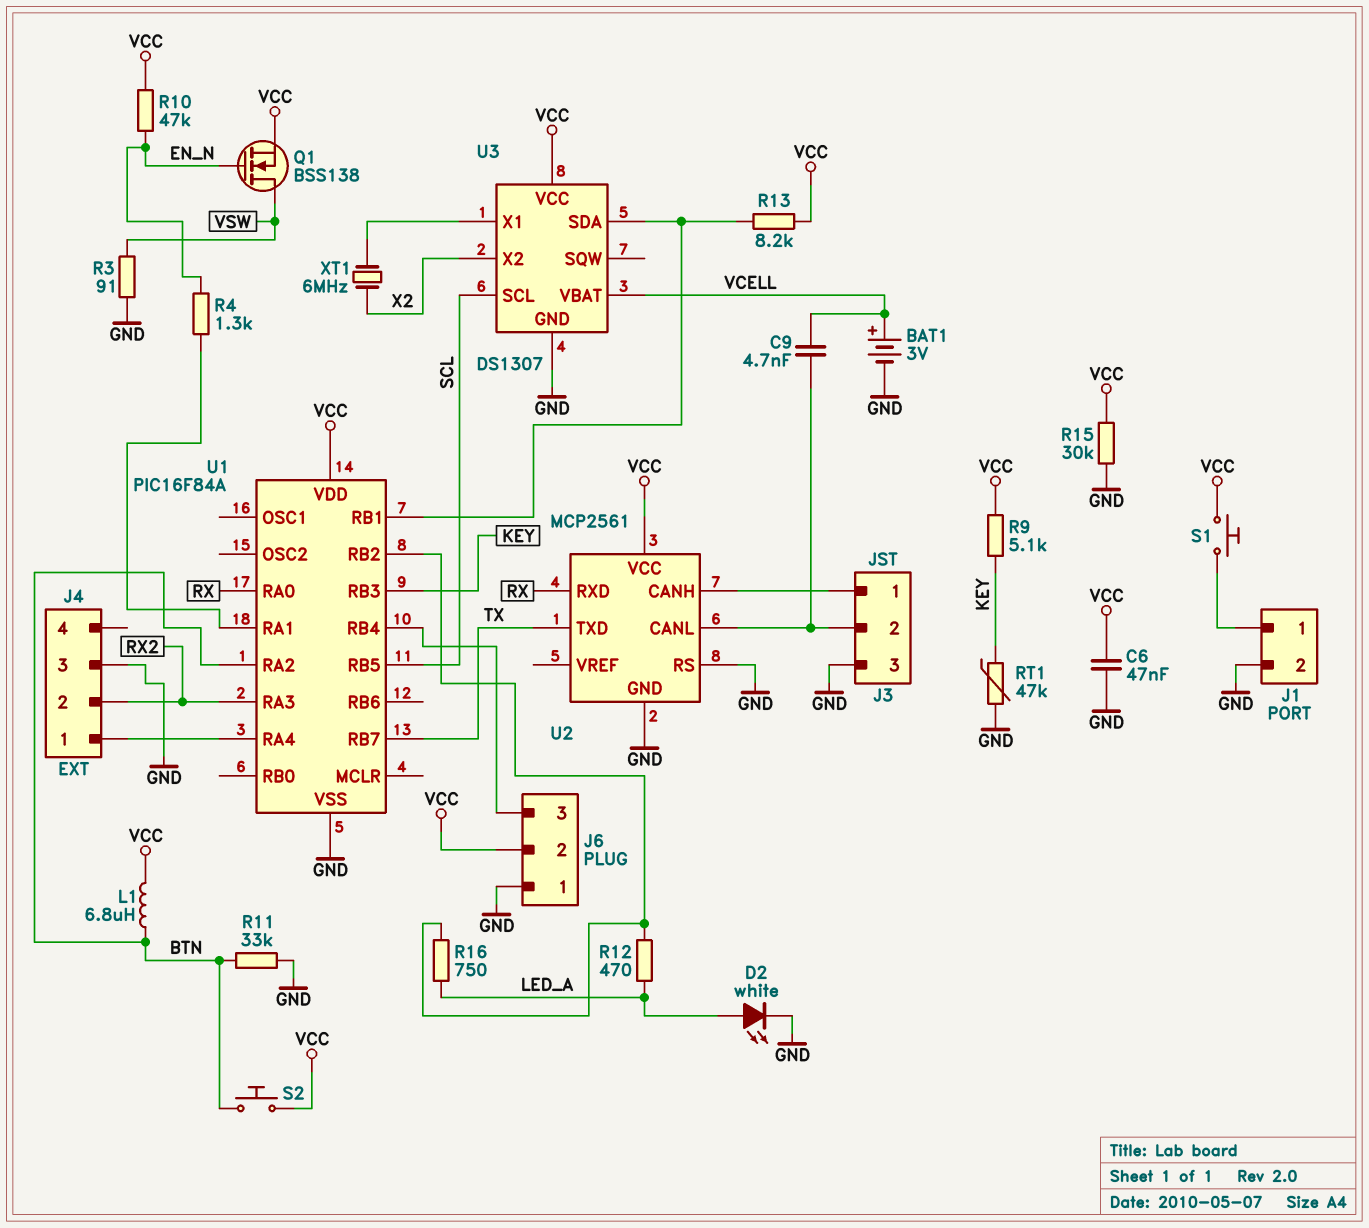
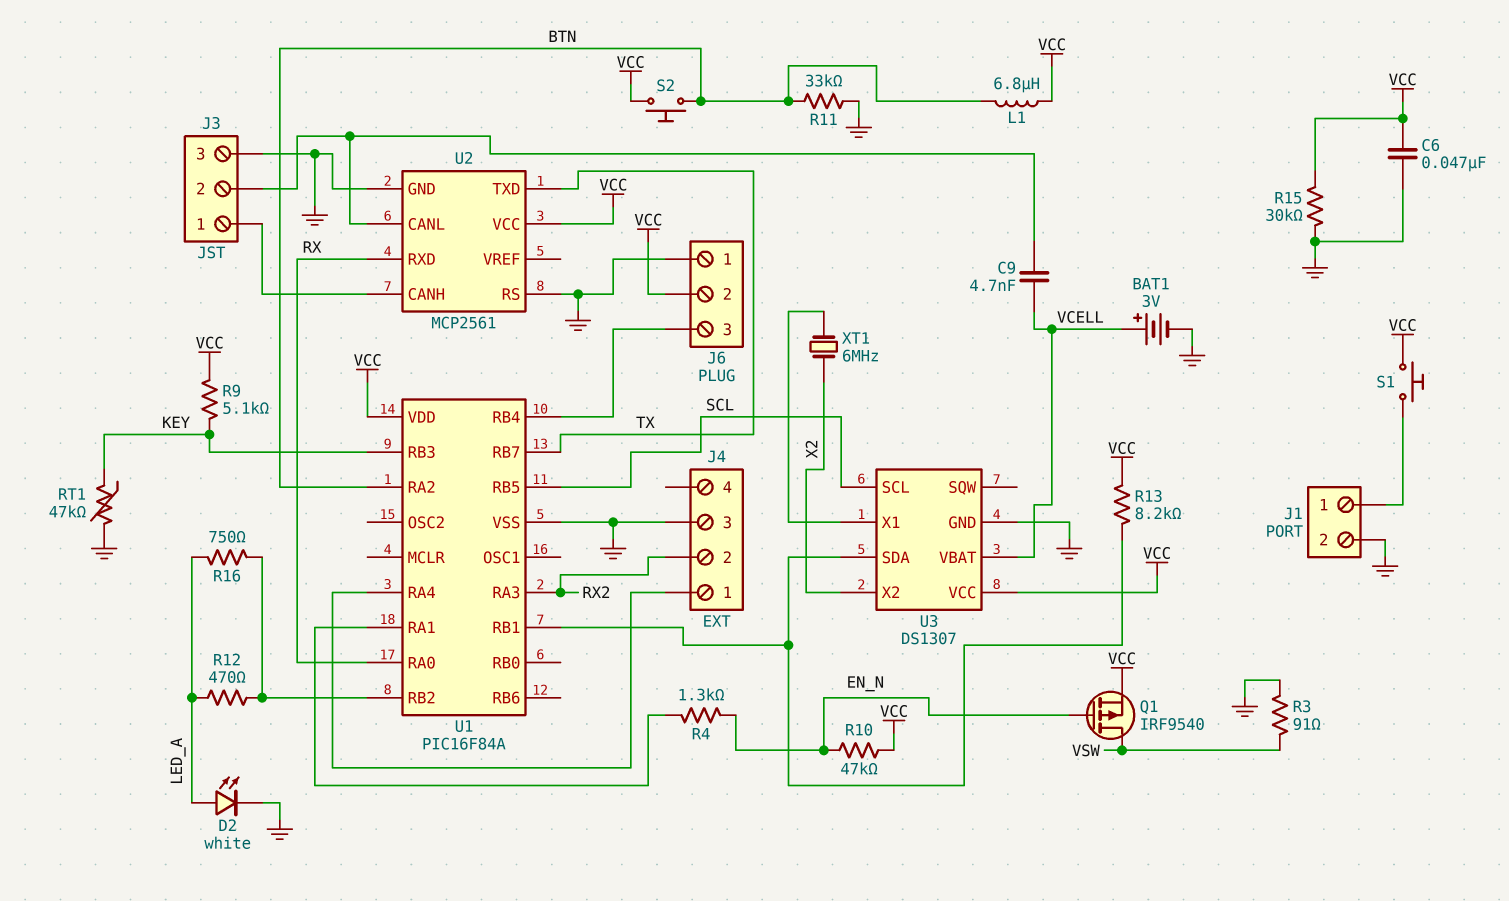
Q1: NMOS BSS138 (G EN_N, D VSW, S VCC) -> PMOS IRF9540 (G EN_N, D VSW, S VCC)

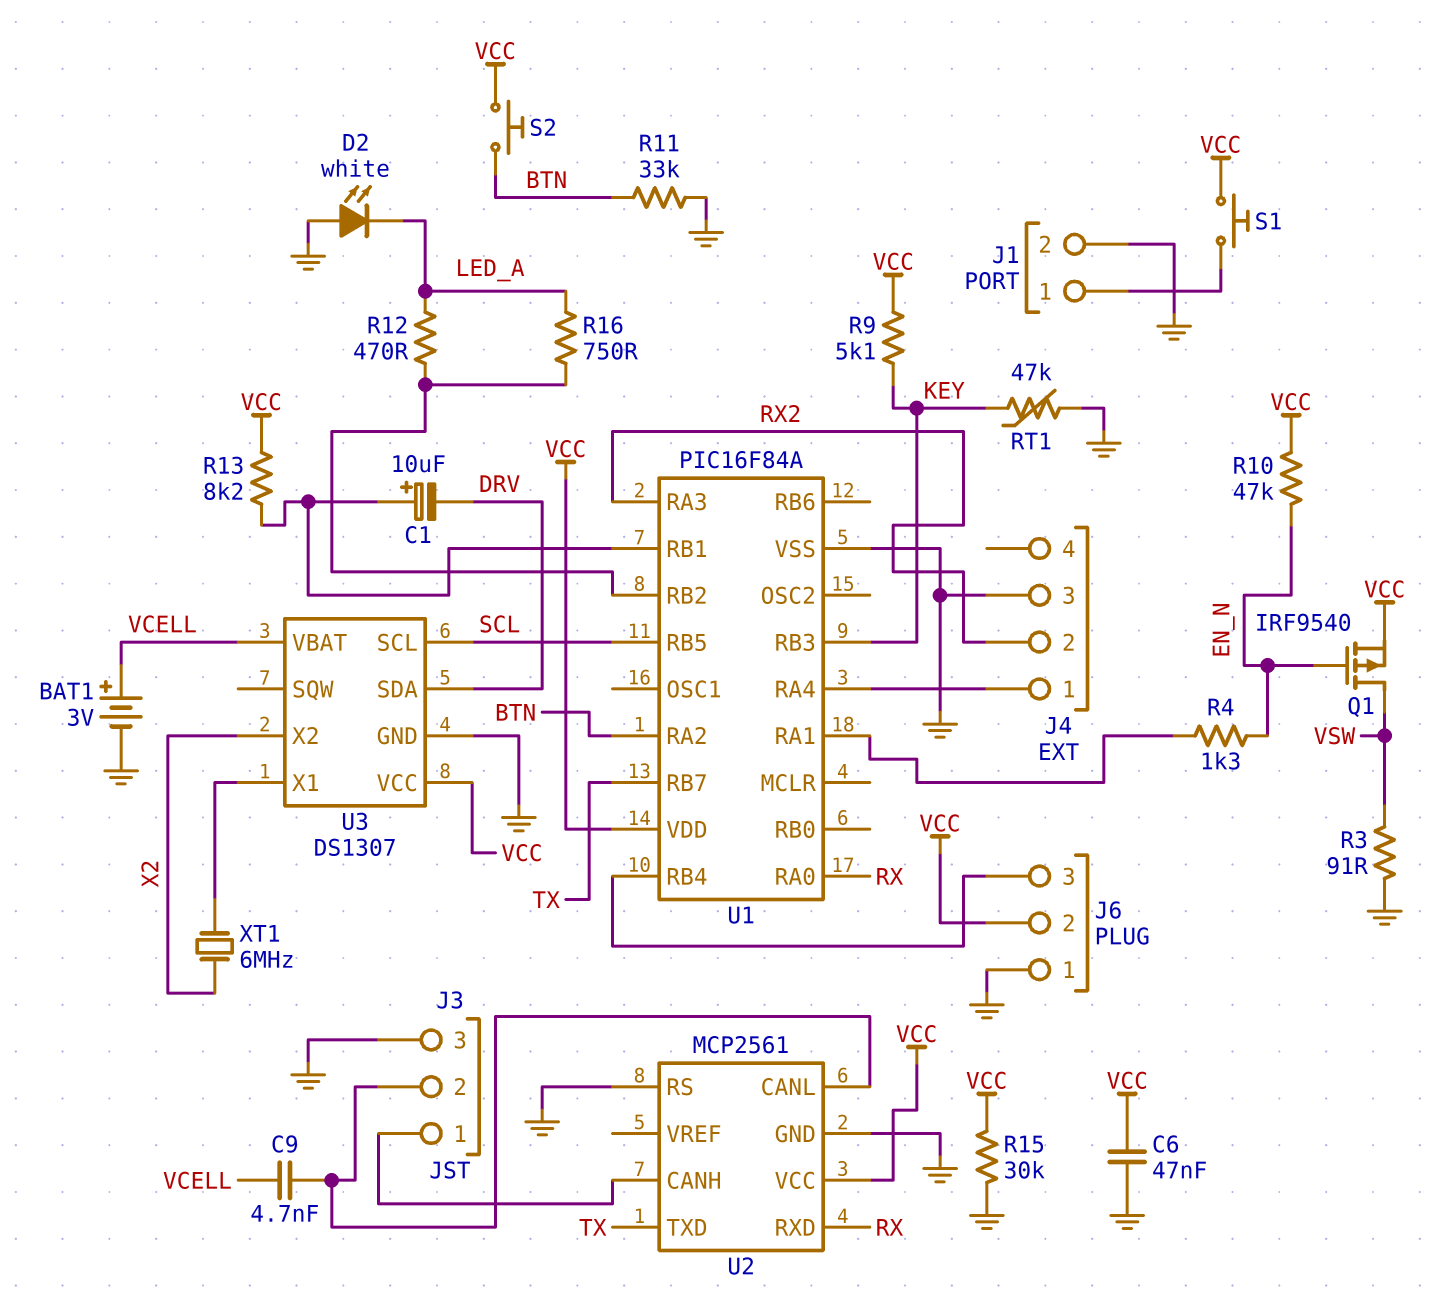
C1: none -> 10uF (plus U1/RB1, minus DRV)
D2: LED white (A LED_A, K GND) -> LED white (A GND, K LED_A)
L1: 6.8uH (BTN, VCC) -> none
U3 pin SDA: U1/RB1 -> DRV

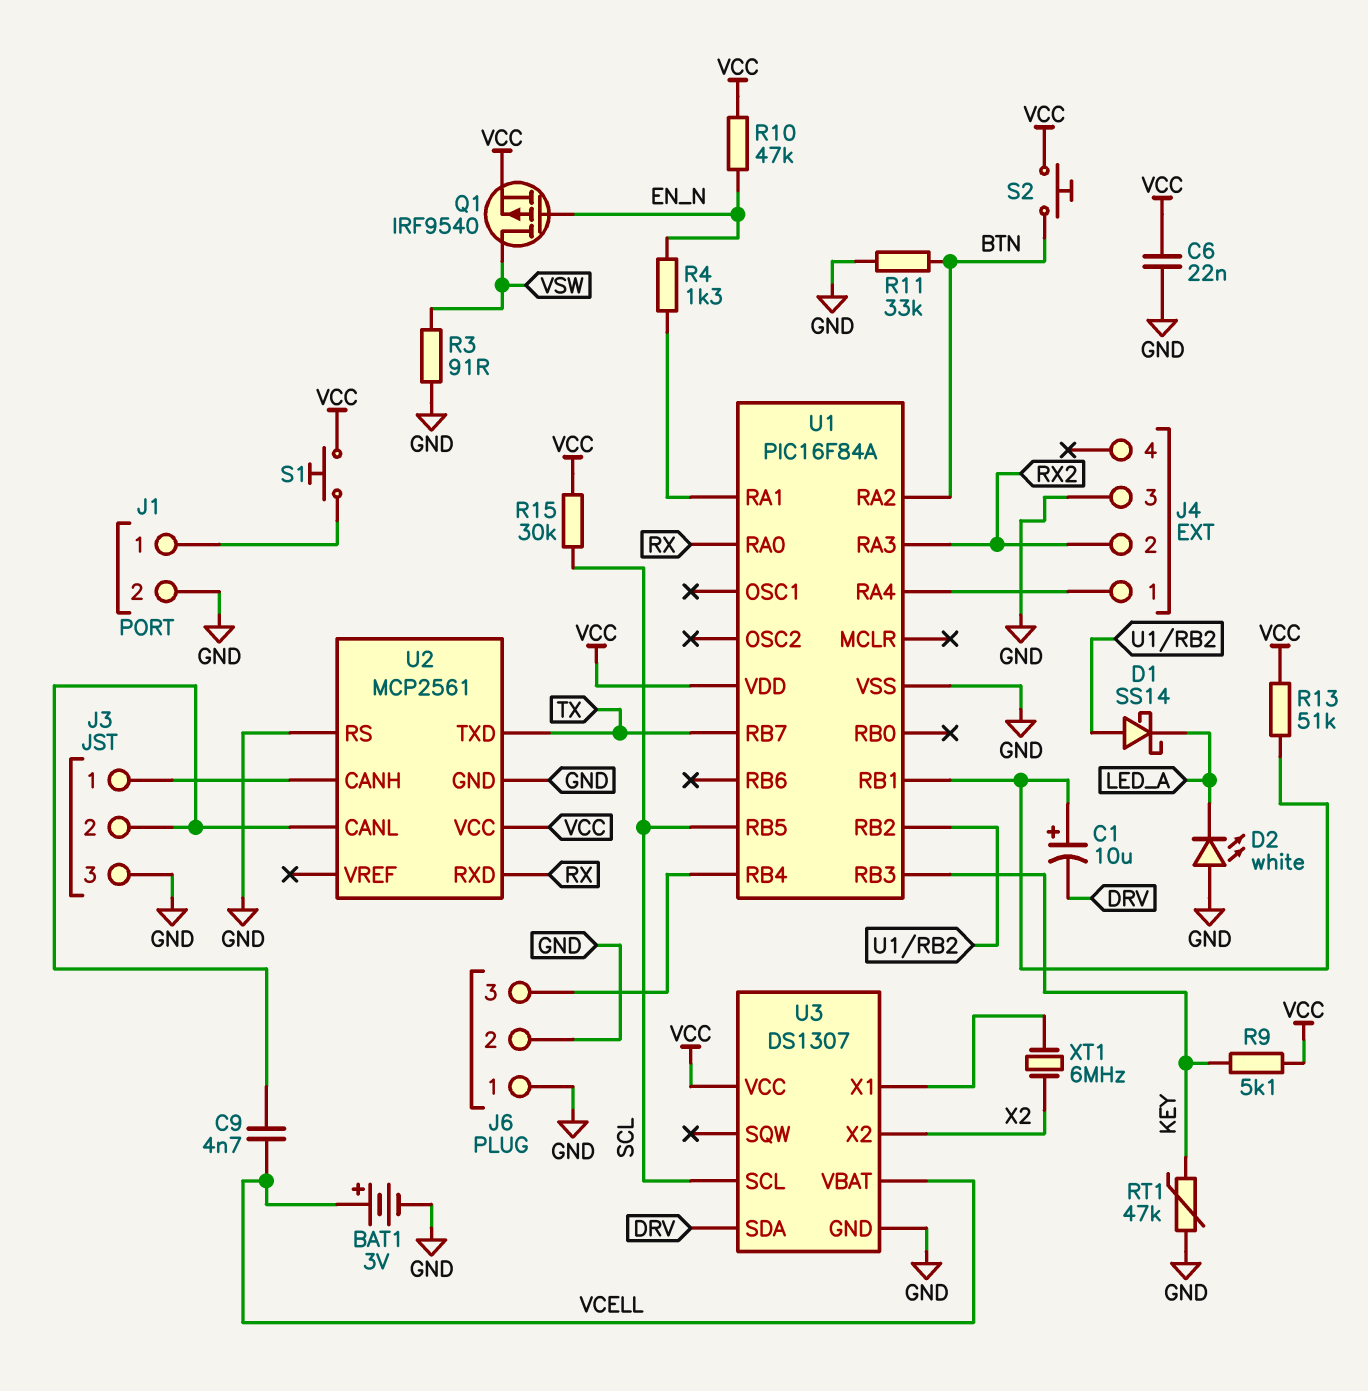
C6: 47nF (GND, VCC) -> 22nF (GND, VCC)
D1: none -> schottky SS14 (A U1/RB2, K LED_A)
J6 pin 2: VCC -> GND
R12: 470 (LED_A, U1/RB2) -> none
R13: 8.2k (U1/RB1, VCC) -> 51k (U1/RB1, VCC)
R15: 30k (GND, VCC) -> 30k (SCL, VCC)
R16: 750 (LED_A, U1/RB2) -> none

